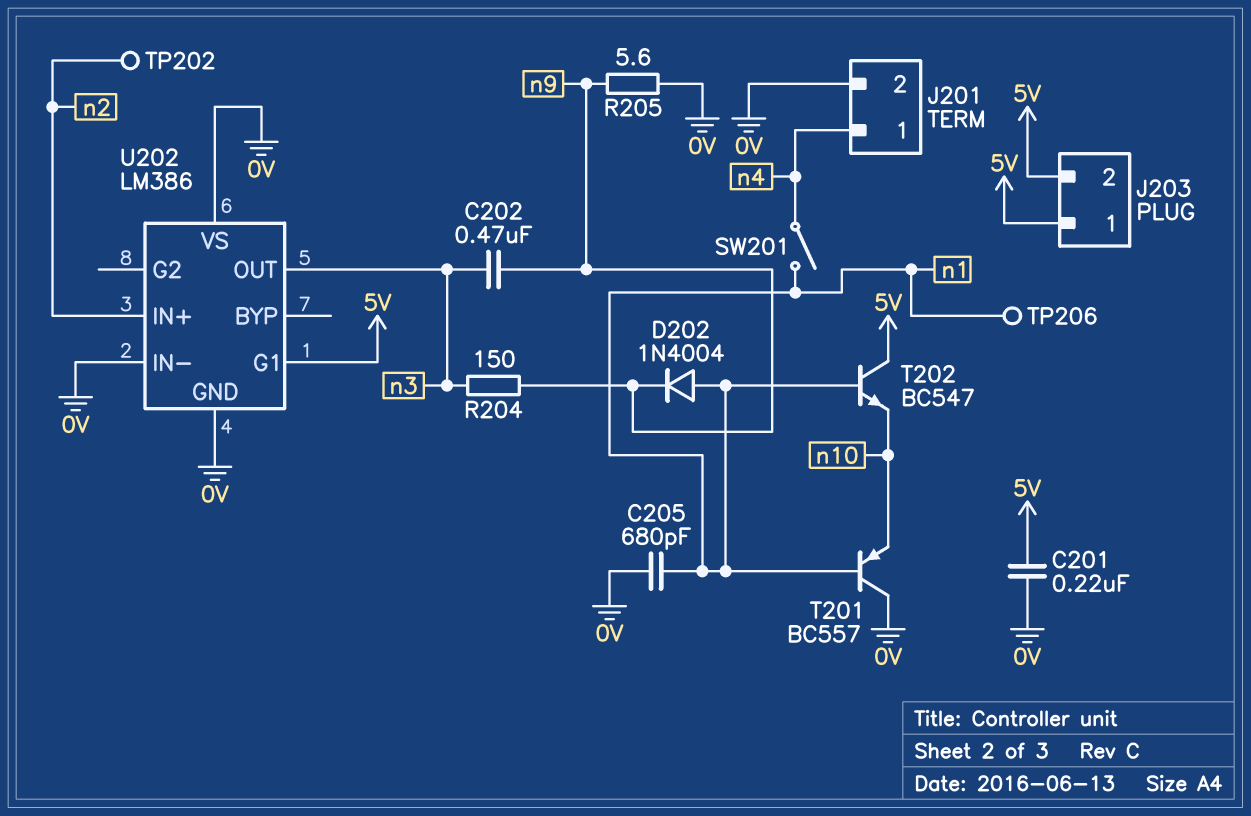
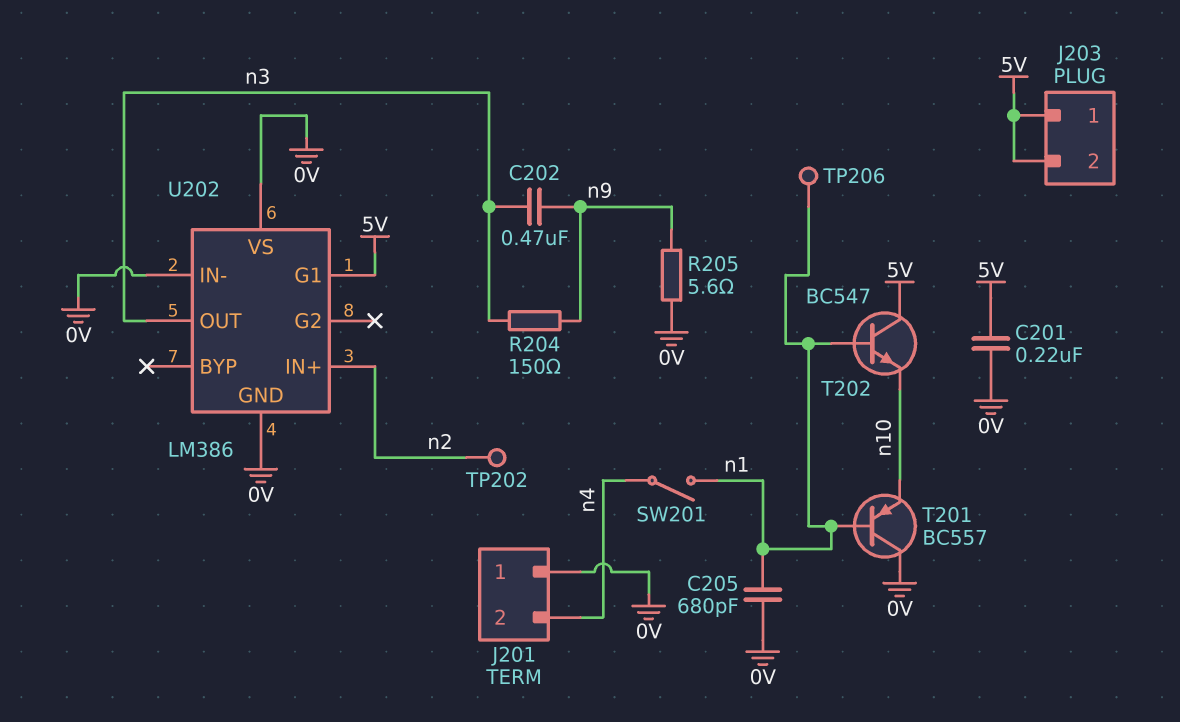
D202: diode 1N4004 (A n1, K n9) -> none
J201 pin 1: n4 -> 0V
J201 pin 2: 0V -> n4

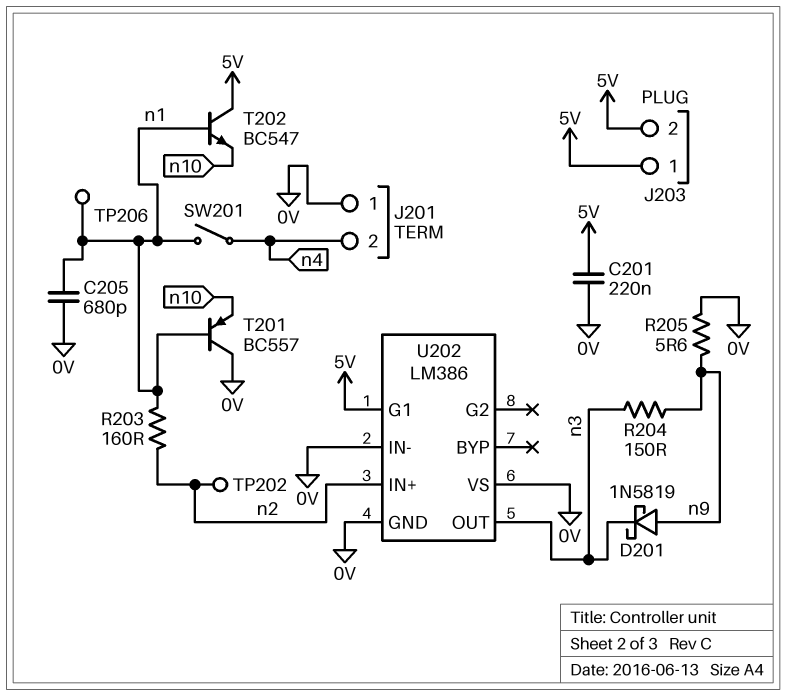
C202: 470nF (n3, n9) -> none
D201: none -> schottky 1N5819 (A n9, K n3)
R203: none -> 160 (n1, n2)

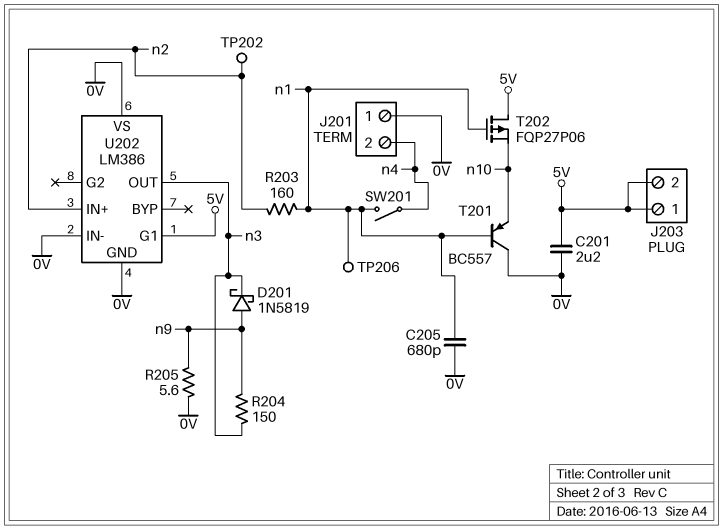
C201: 220nF (0V, 5V) -> 2.2uF (0V, 5V)
T202: NPN BC547 (B n1, C 5V, E n10) -> PMOS FQP27P06 (G n1, D 5V, S n10)

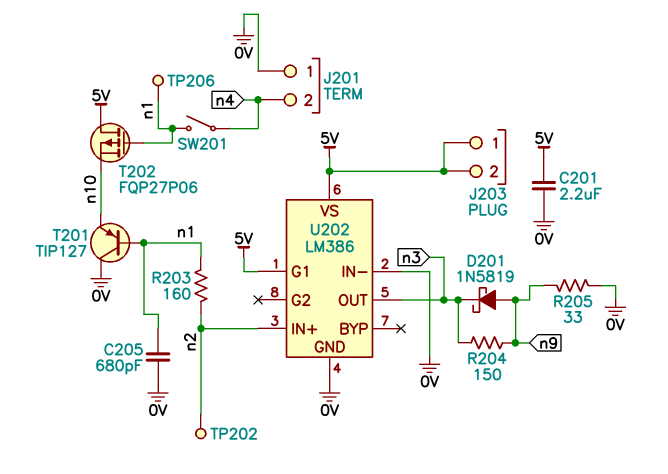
R205: 5.6 (0V, n9) -> 33 (0V, n9)
T201: PNP BC557 (B n1, C 0V, E n10) -> PNP TIP127 (B n1, C 0V, E n10)
U202 pin VS: 0V -> 5V

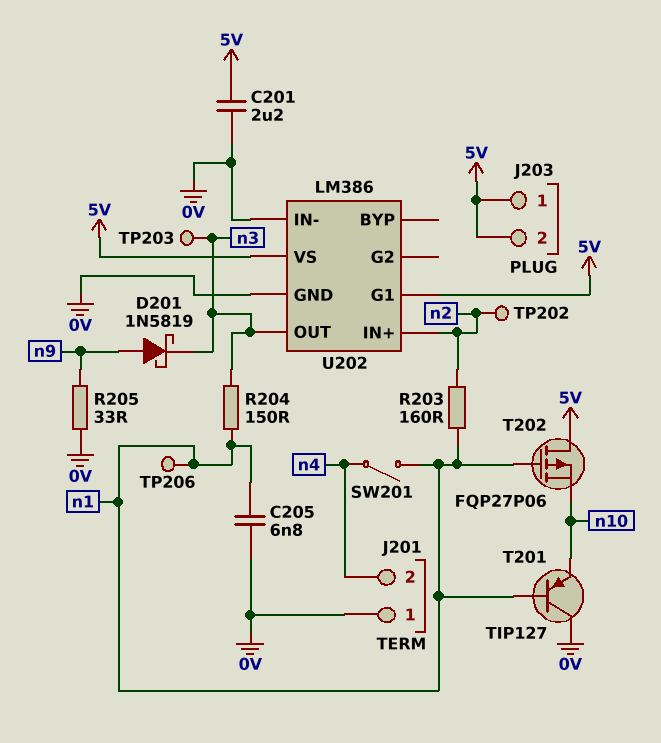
C205: 680pF (0V, n1) -> 6.8nF (0V, n1)
R204: 150 (n3, n9) -> 150 (n1, n3)
TP203: none -> test point (n3)

